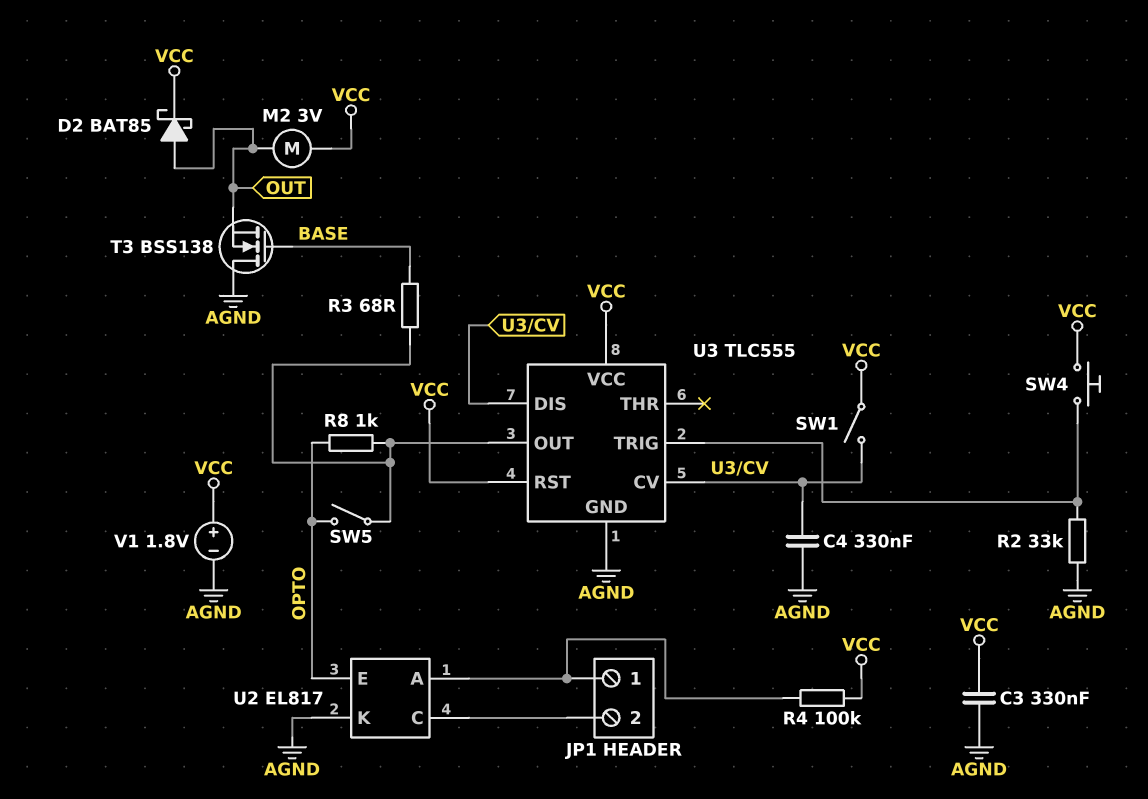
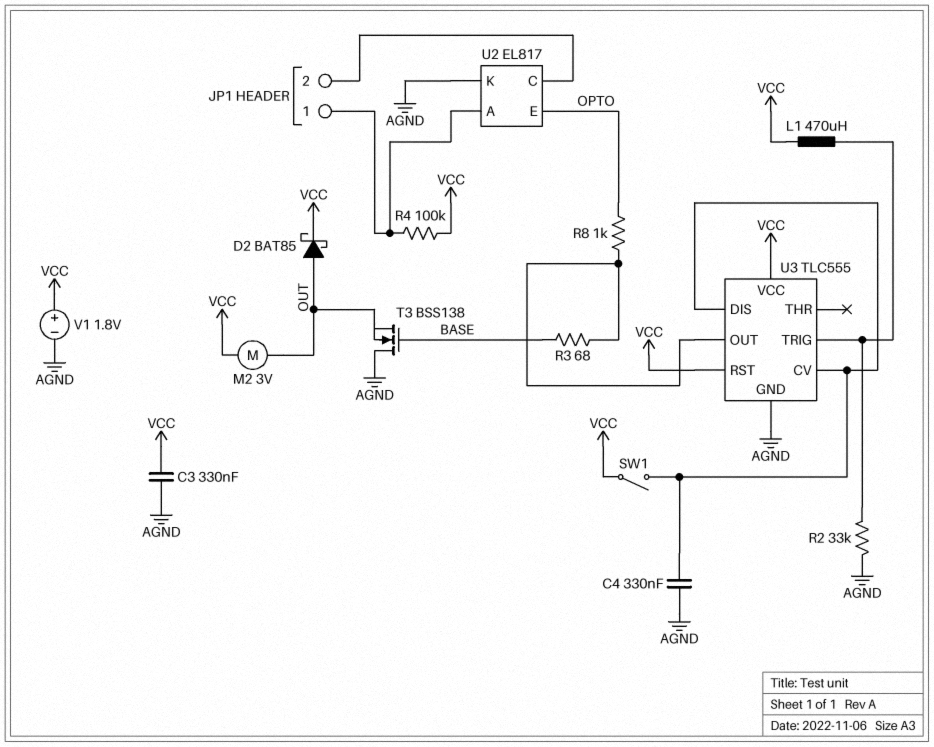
L1: none -> 470uH (U3/TRIG, VCC)
SW4: button (U3/TRIG, VCC) -> none
SW5: switch (OPTO, U3/OUT) -> none

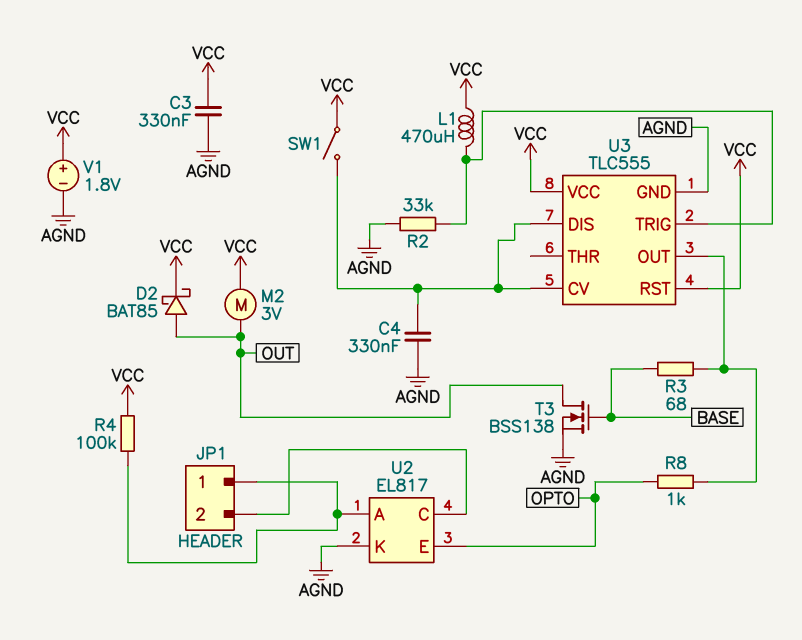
T3: NMOS BSS138 (G BASE, D AGND, S OUT) -> NMOS BSS138 (G BASE, D OUT, S AGND)

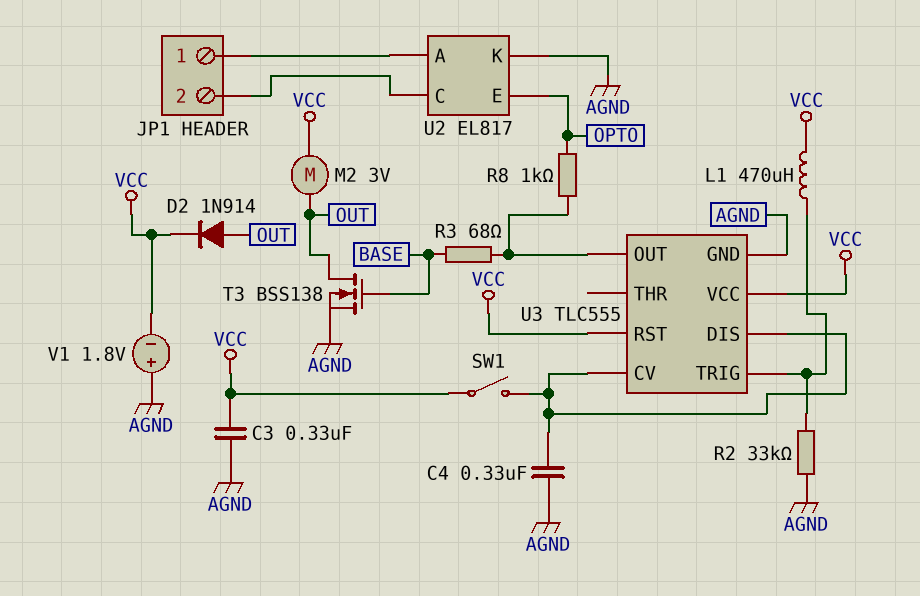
D2: schottky BAT85 (A OUT, K VCC) -> diode 1N914 (A OUT, K VCC)
R4: 100k (JP1/1, VCC) -> none
V1: 1.8V (plus VCC, minus AGND) -> 1.8V (plus AGND, minus VCC)

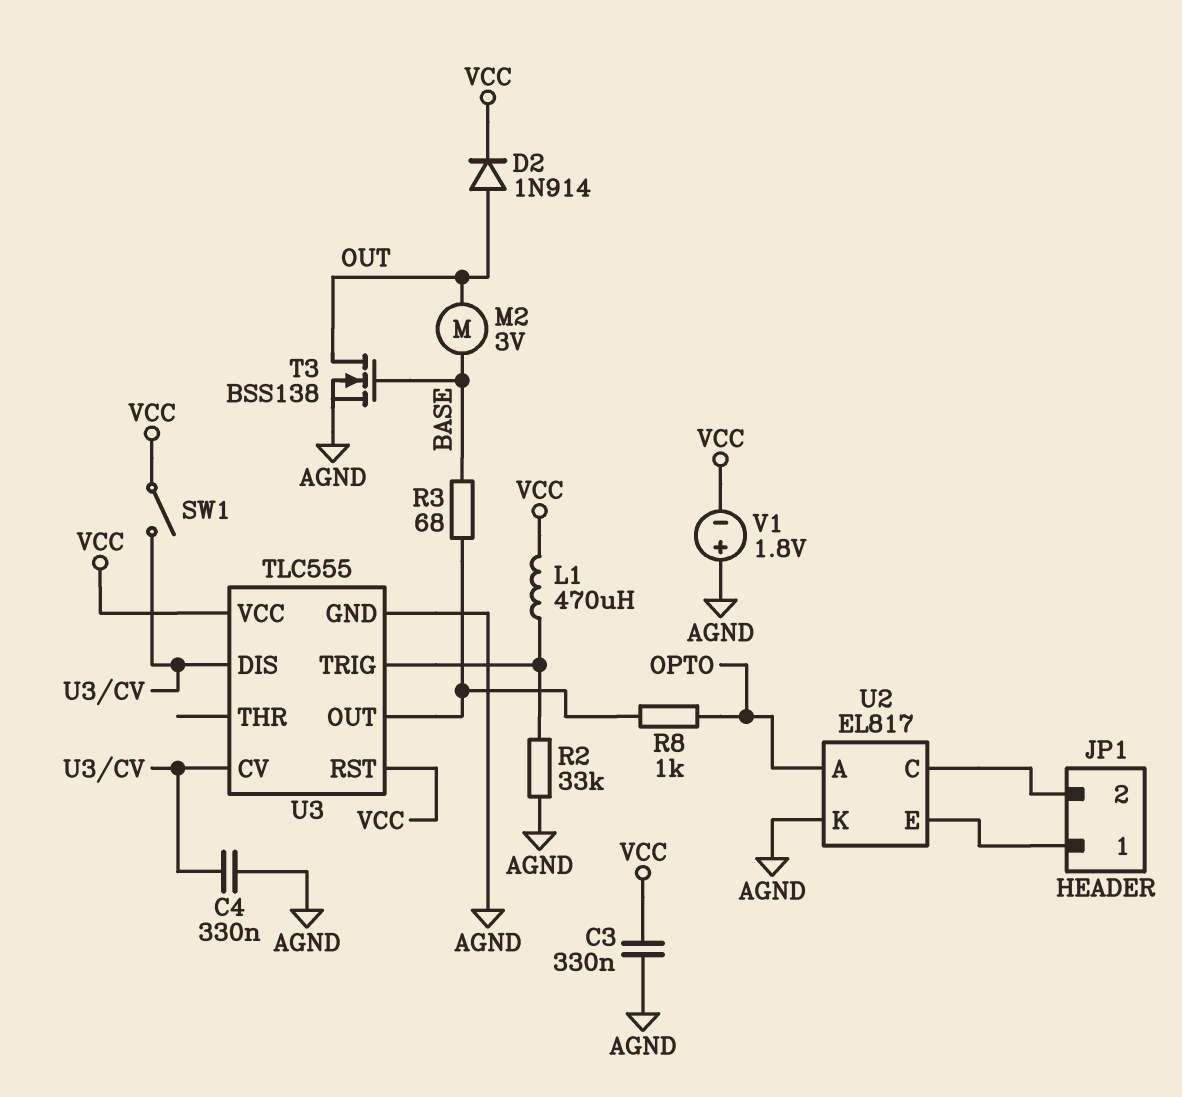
M2: motor 3V (OUT, VCC) -> motor 3V (BASE, OUT)
U2 pin A: JP1/1 -> OPTO
U2 pin E: OPTO -> JP1/1

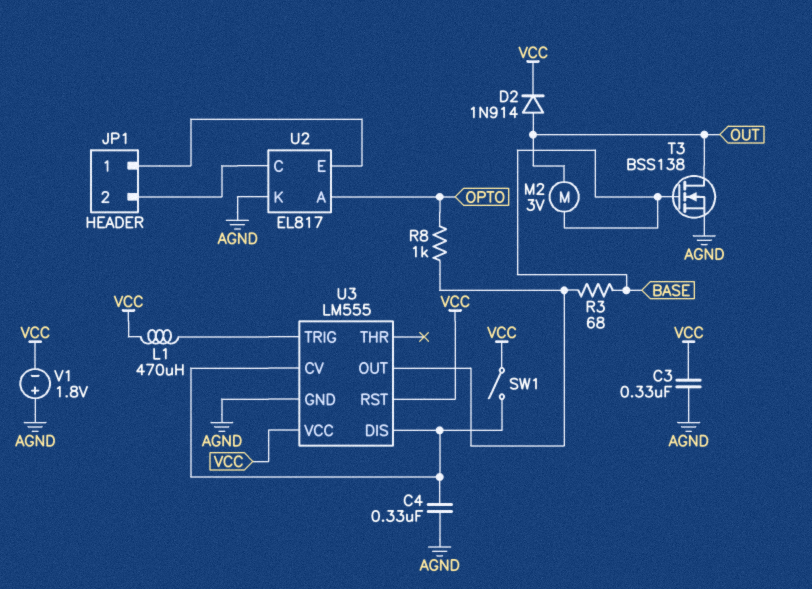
R2: 33k (AGND, U3/TRIG) -> none
U3: TLC555 -> LM555

